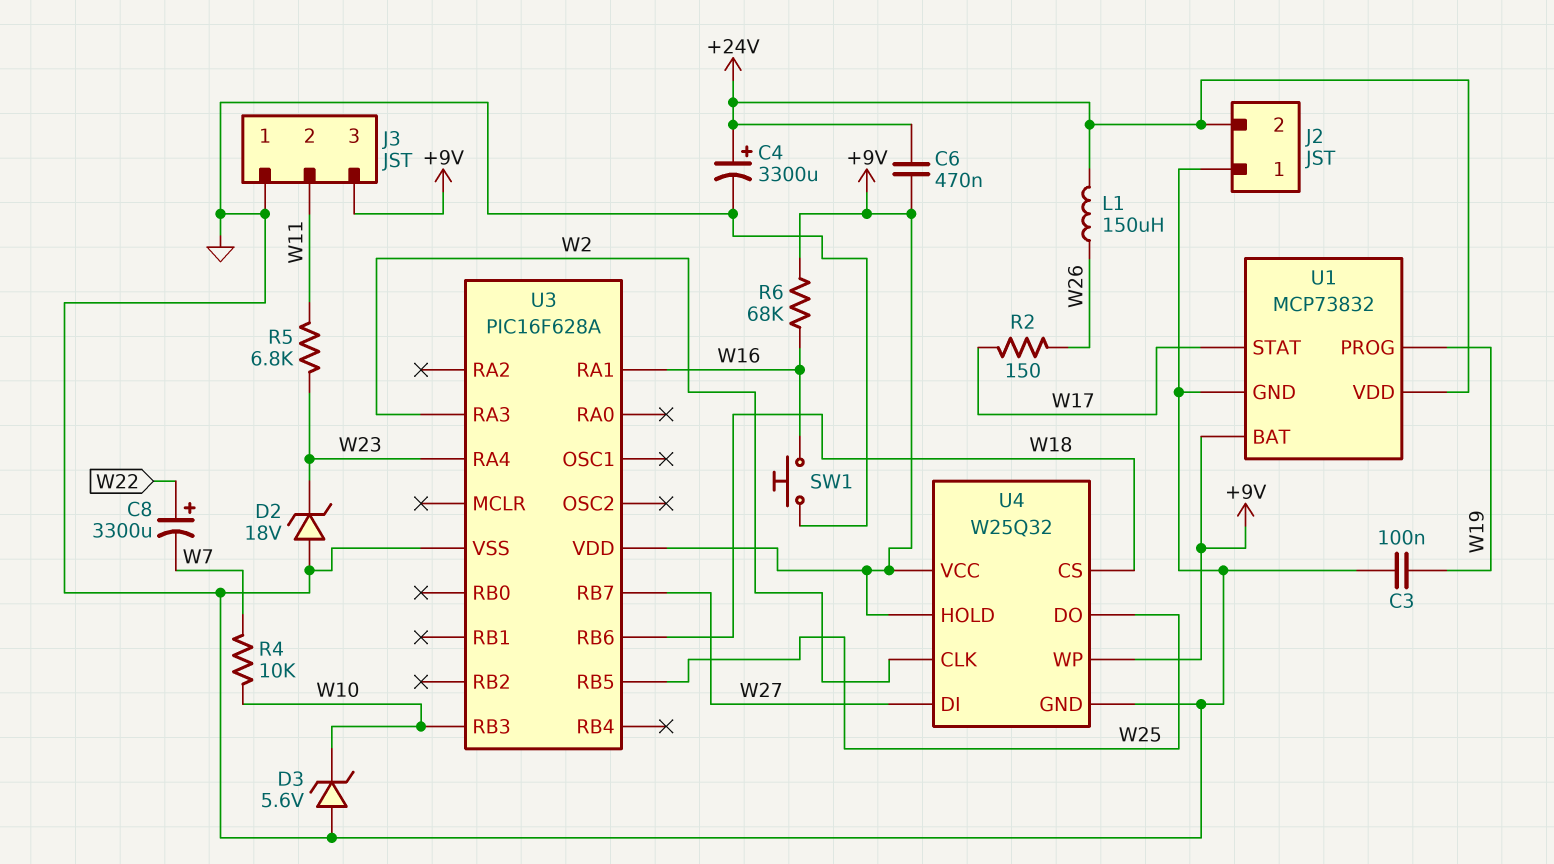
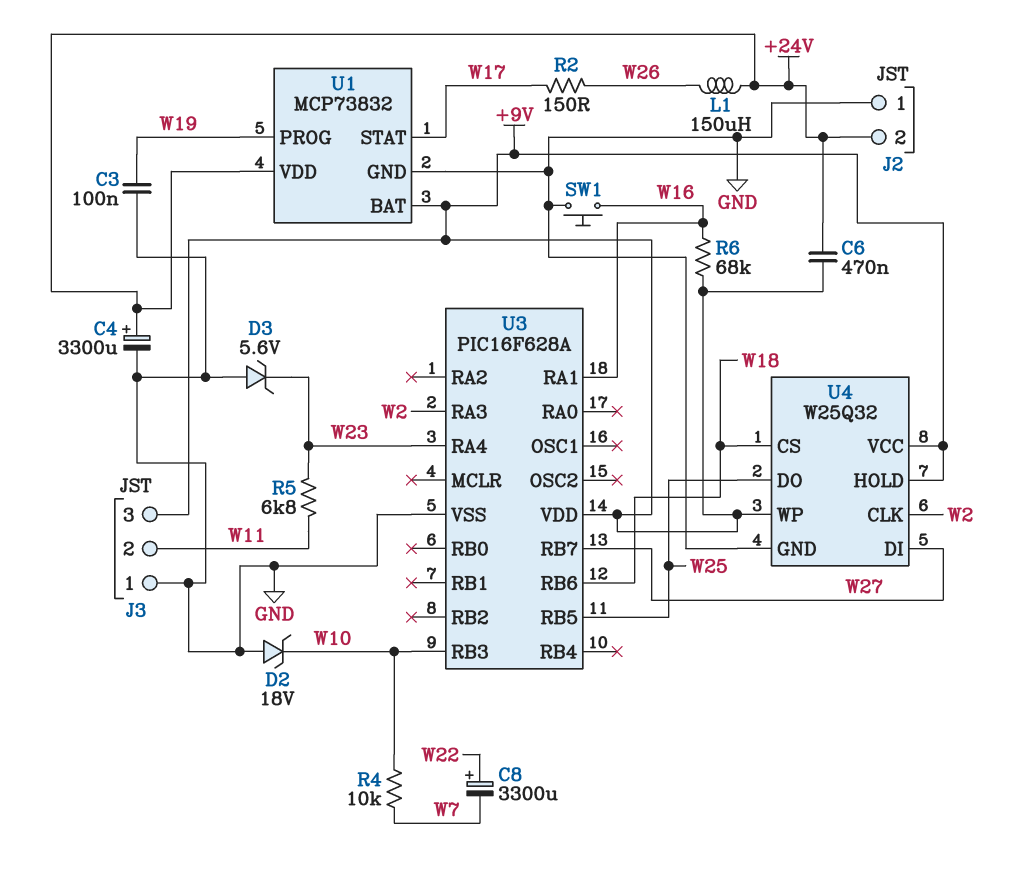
D2: zener 18V (A GND, K W23) -> zener 18V (A GND, K W10)
D3: zener 5.6V (A GND, K W10) -> zener 5.6V (A GND, K W23)

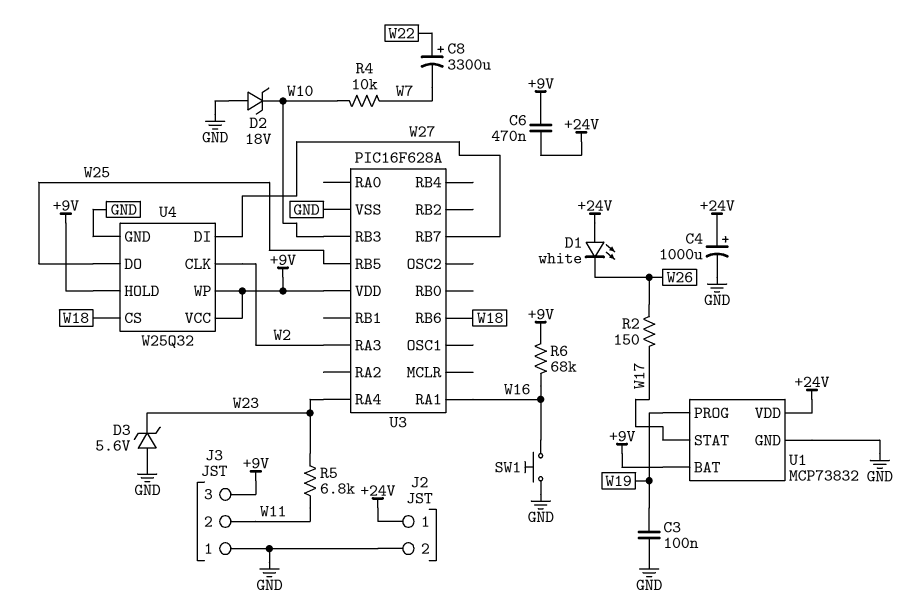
C4: 3300uF (plus +24V, minus GND) -> 1000uF (plus +24V, minus GND)
D1: none -> LED white (A +24V, K W26)
J2 pin 1: GND -> +24V
J2 pin 2: +24V -> GND
L1: 150uH (+24V, W26) -> none

